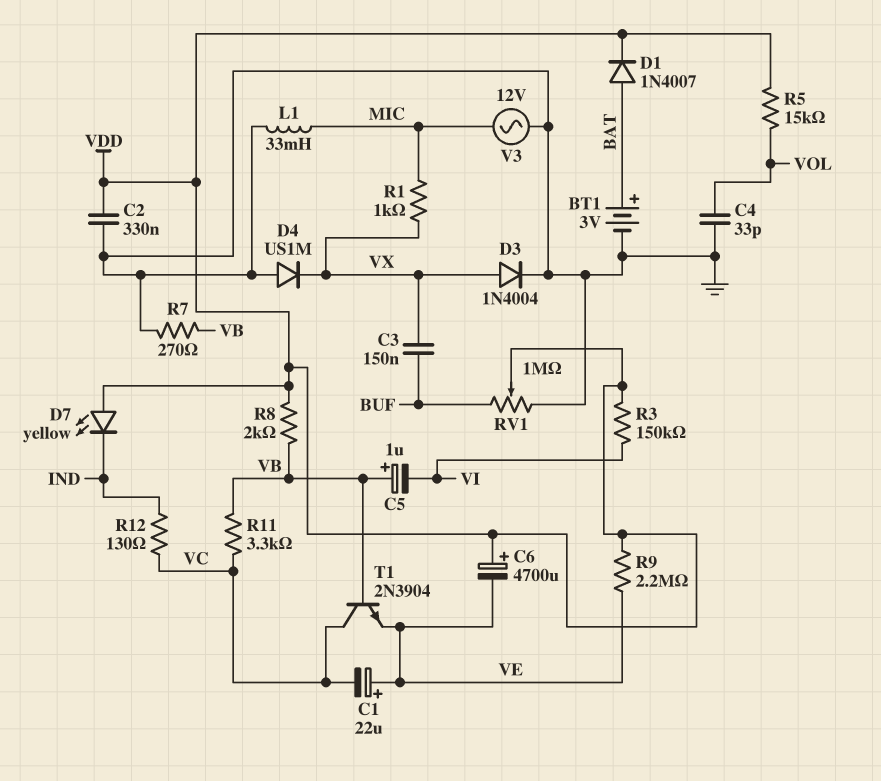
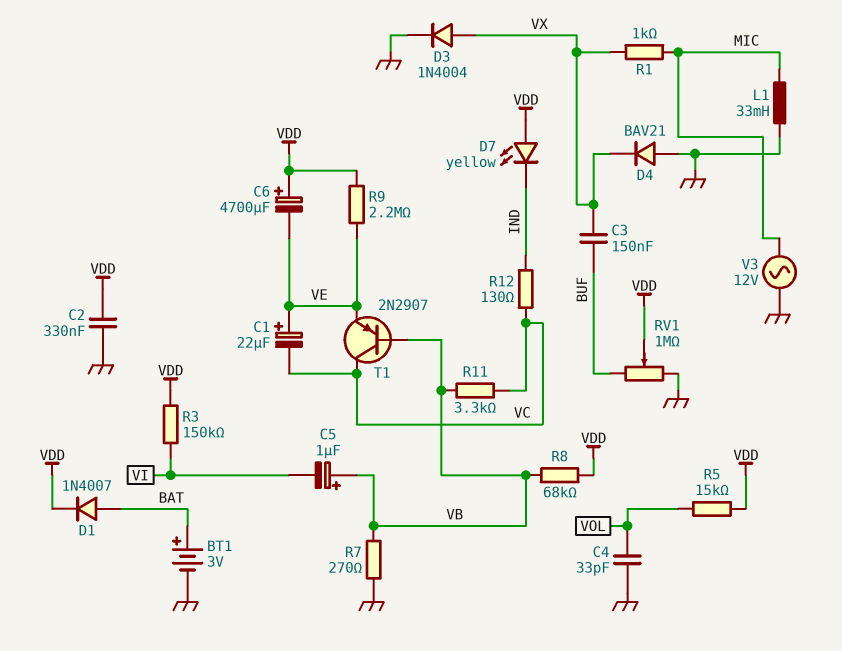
D4: diode US1M (A GND, K VX) -> diode BAV21 (A GND, K VX)
R8: 2k (VB, VDD) -> 68k (VB, VDD)
T1: NPN 2N3904 (B VB, C VC, E VE) -> PNP 2N2907 (B VB, C VC, E VE)

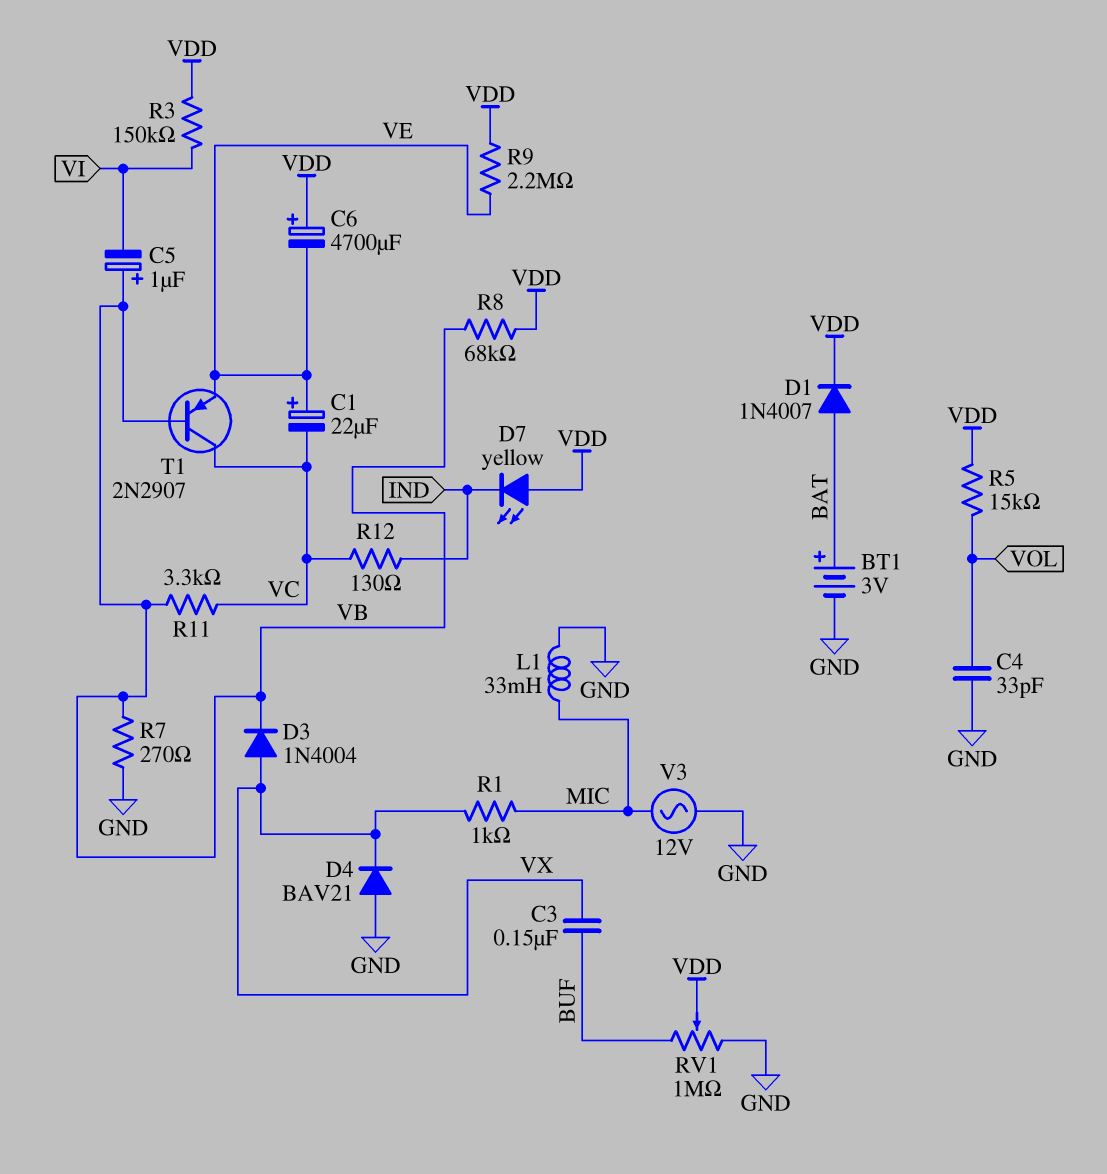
C2: 330nF (GND, VDD) -> none
D3: diode 1N4004 (A VX, K GND) -> diode 1N4004 (A VX, K VB)

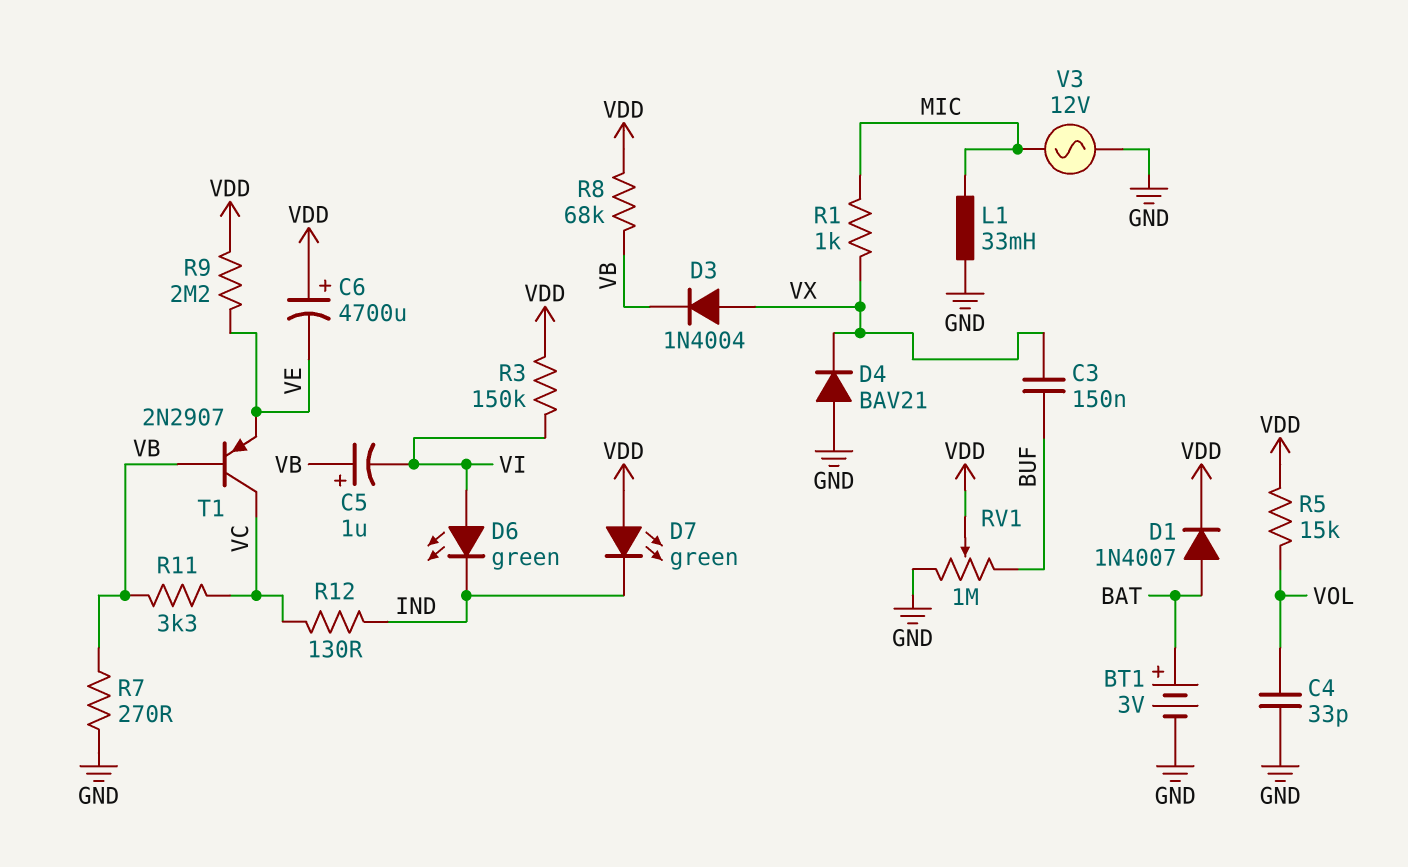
C1: 22uF (plus VE, minus VC) -> none
D6: none -> LED green (A VI, K IND)
D7: LED yellow (A VDD, K IND) -> LED green (A VDD, K IND)

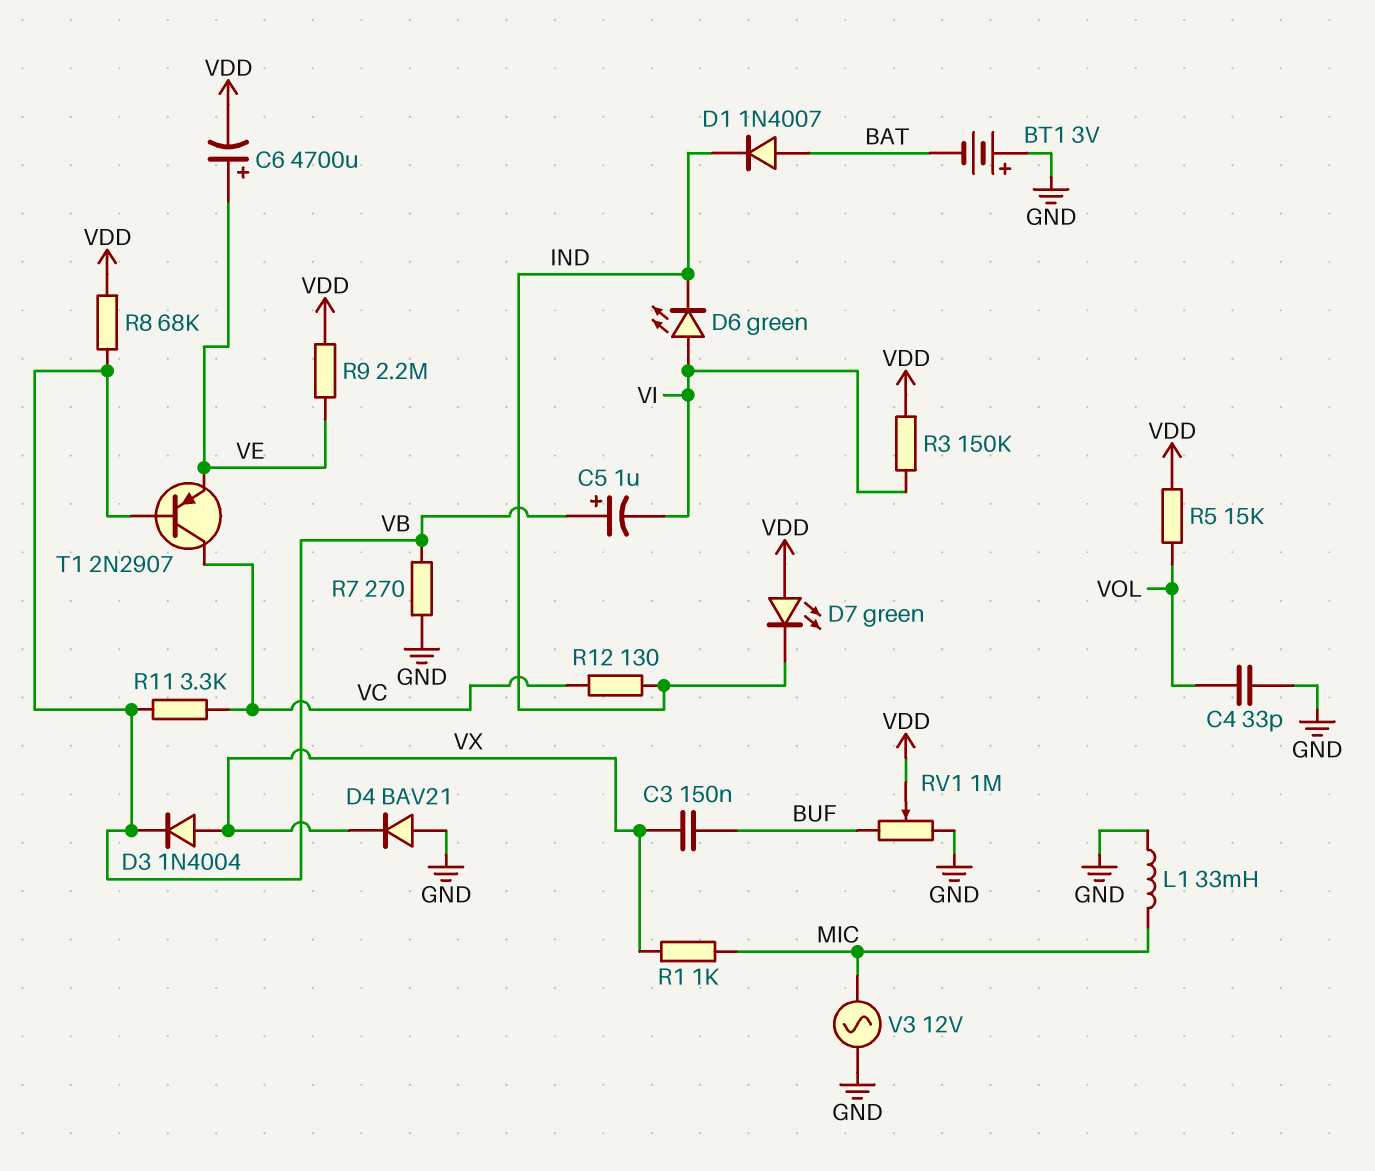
BT1: 3V (plus BAT, minus GND) -> 3V (plus GND, minus BAT)
C6: 4700uF (plus VDD, minus VE) -> 4700uF (plus VE, minus VDD)
D1: diode 1N4007 (A BAT, K VDD) -> diode 1N4007 (A BAT, K IND)

